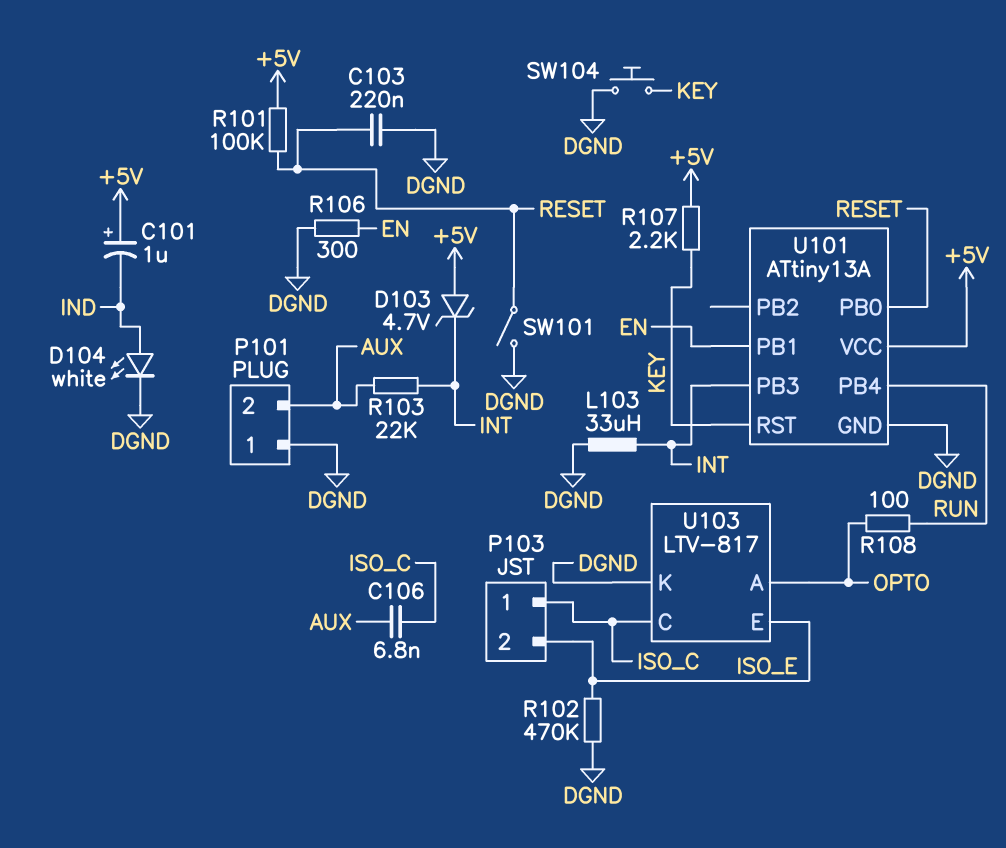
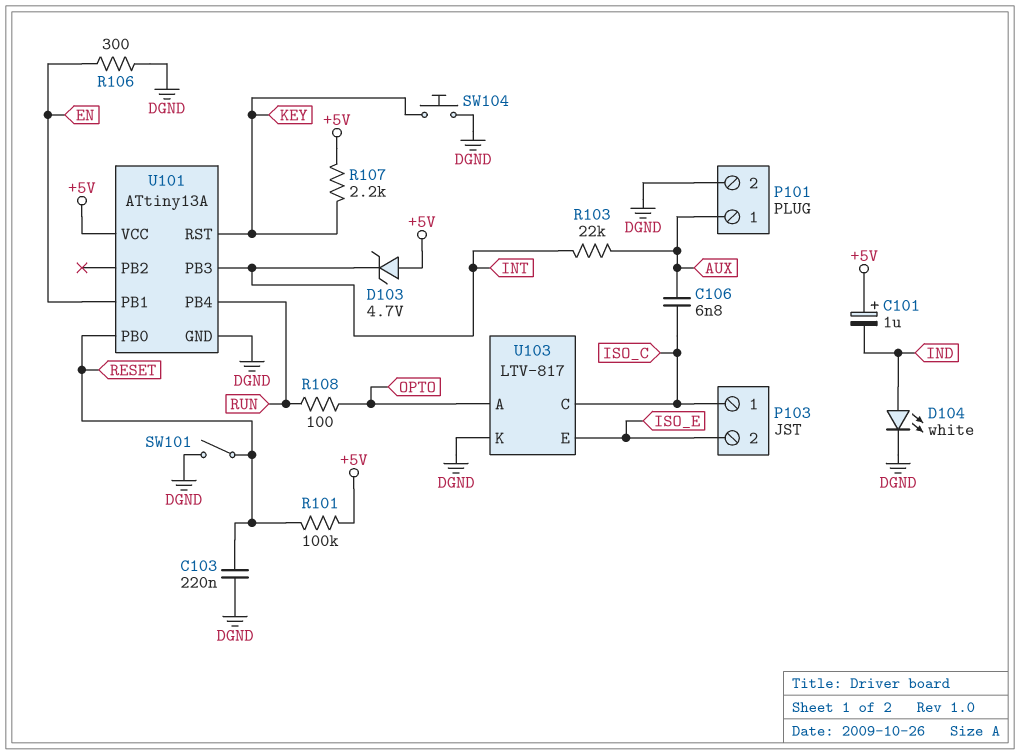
L103: 33uH (DGND, INT) -> none
P101 pin 1: DGND -> AUX
P101 pin 2: AUX -> DGND
R102: 470k (DGND, ISO_E) -> none

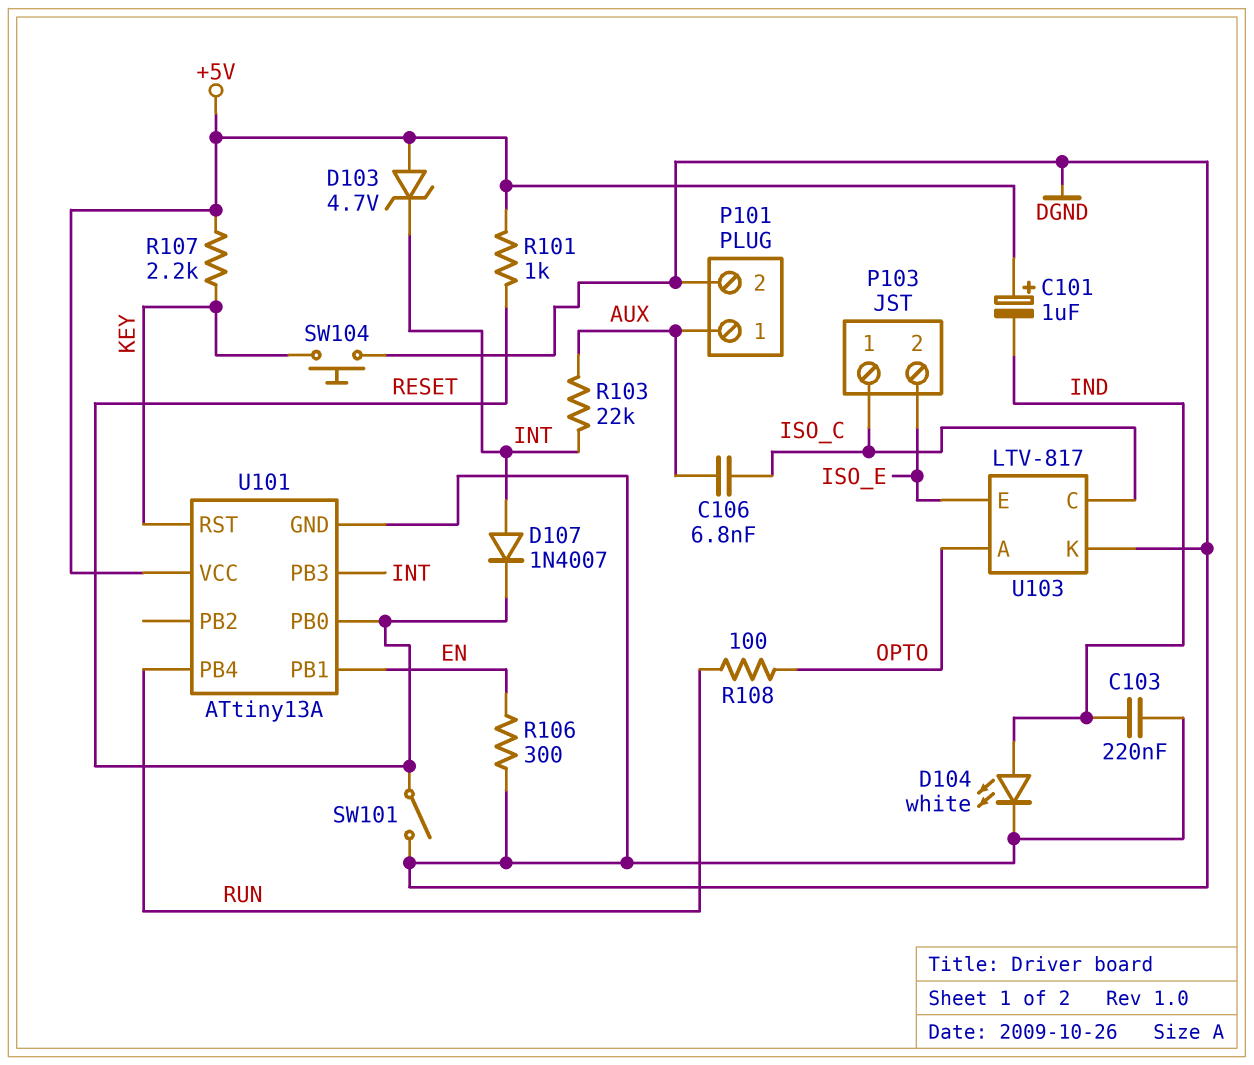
C103: 220nF (DGND, RESET) -> 220nF (DGND, IND)
D107: none -> diode 1N4007 (A INT, K RESET)
R101: 100k (+5V, RESET) -> 1k (+5V, RESET)

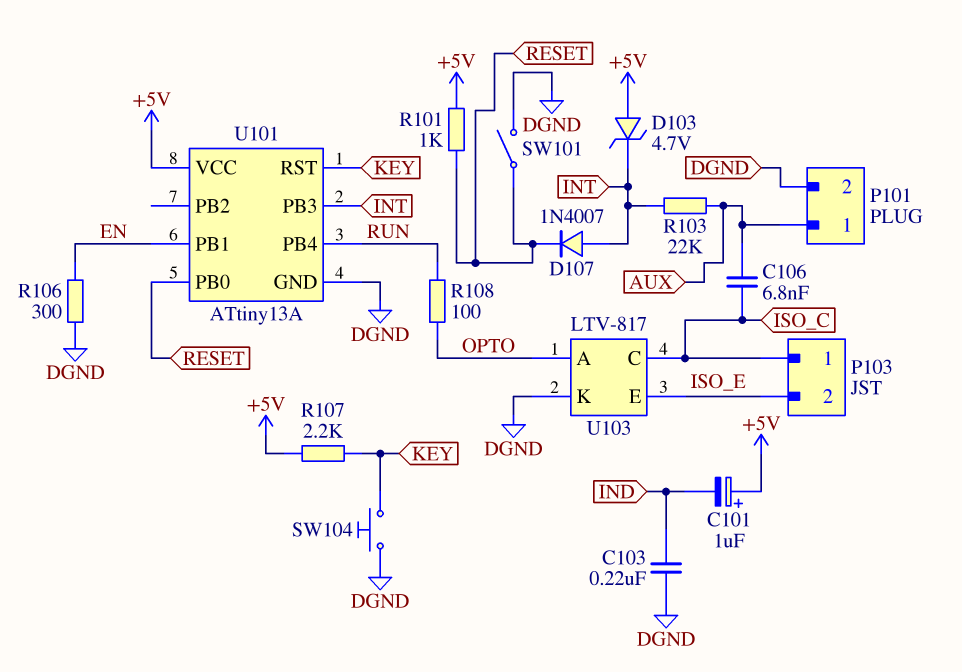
D104: LED white (A IND, K DGND) -> none

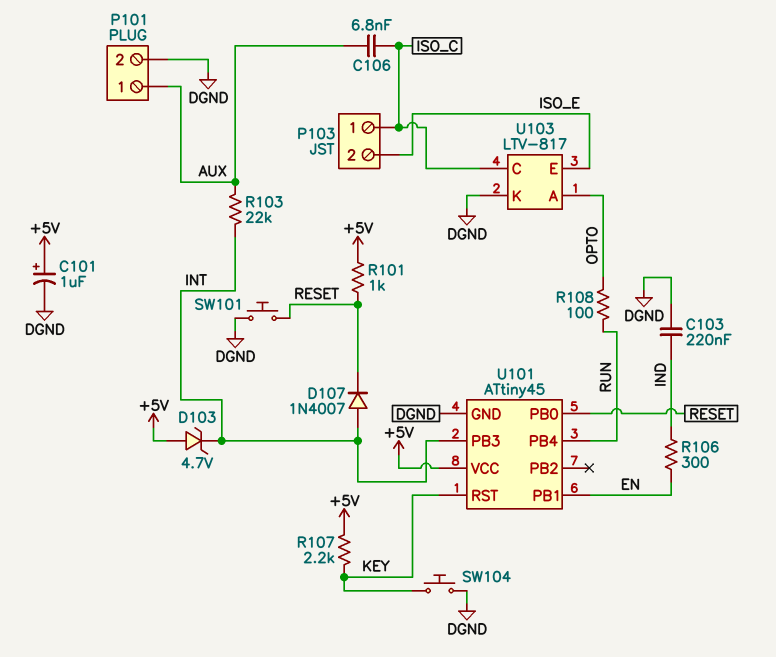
C101: 1uF (plus +5V, minus IND) -> 1uF (plus +5V, minus DGND)
R106: 300 (DGND, EN) -> 300 (EN, IND)
SW101: switch (DGND, RESET) -> button (DGND, RESET)
U101: ATtiny13A -> ATtiny45

